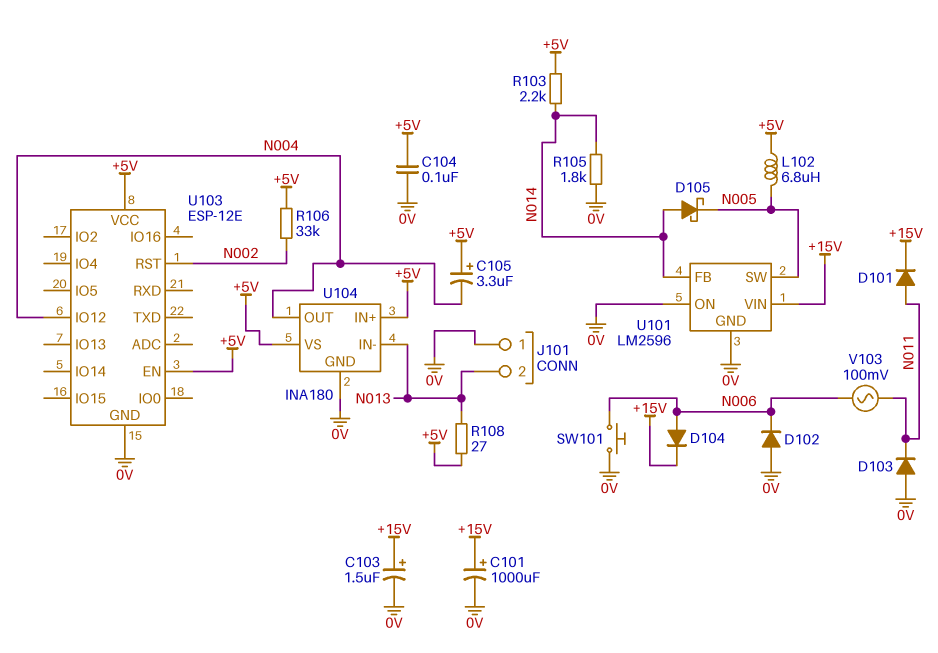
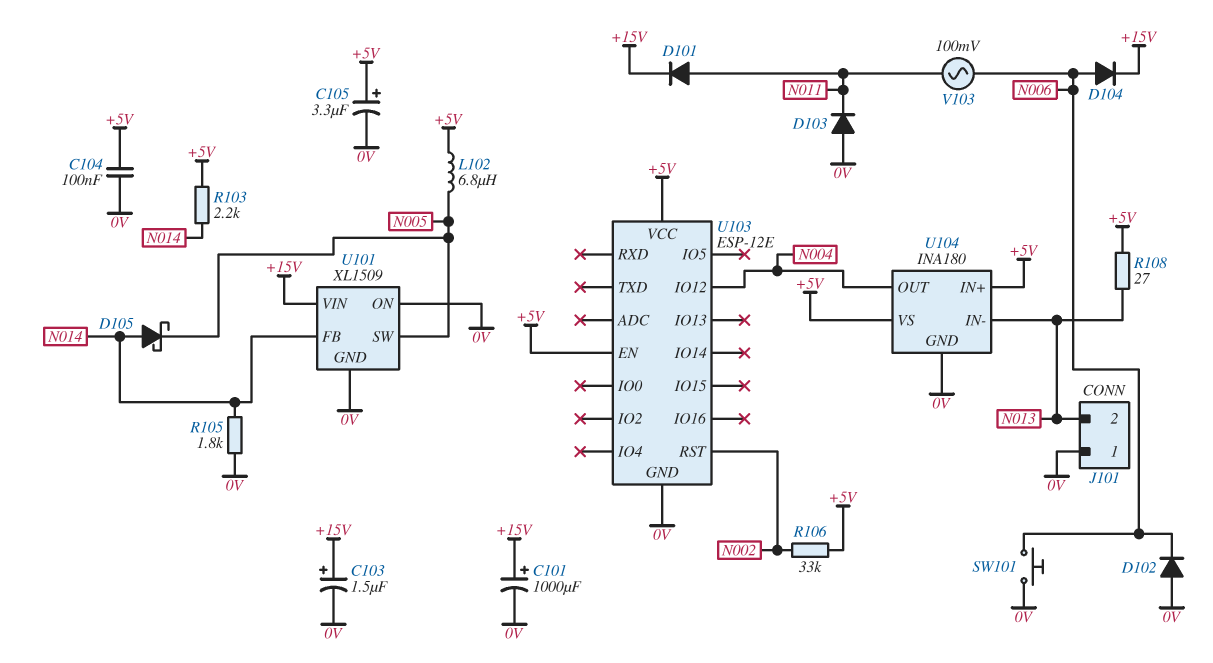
C105: 3.3uF (plus +5V, minus N004) -> 3.3uF (plus +5V, minus 0V)
U101: LM2596 -> XL1509

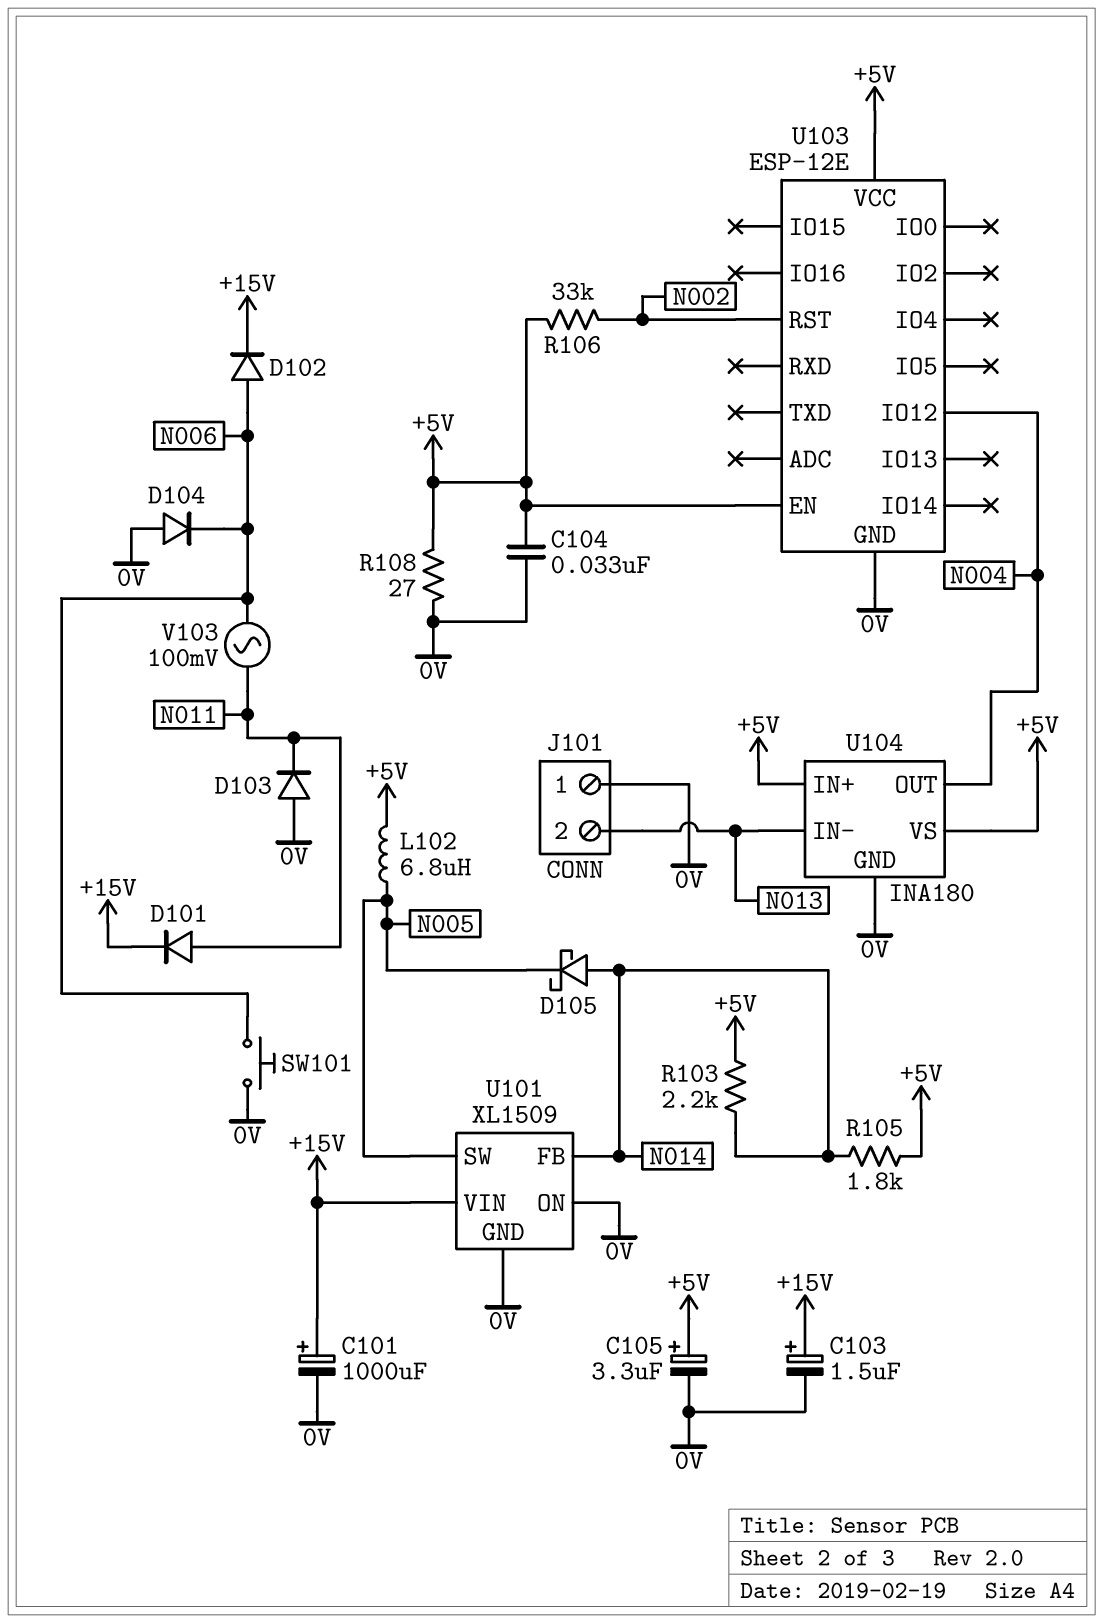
C104: 100nF (+5V, 0V) -> 33nF (+5V, 0V)
D102: diode (A 0V, K N006) -> diode (A N006, K +15V)
D104: diode (A N006, K +15V) -> diode (A 0V, K N006)
R105: 1.8k (0V, N014) -> 1.8k (+5V, N014)
R108: 27 (+5V, N013) -> 27 (+5V, 0V)

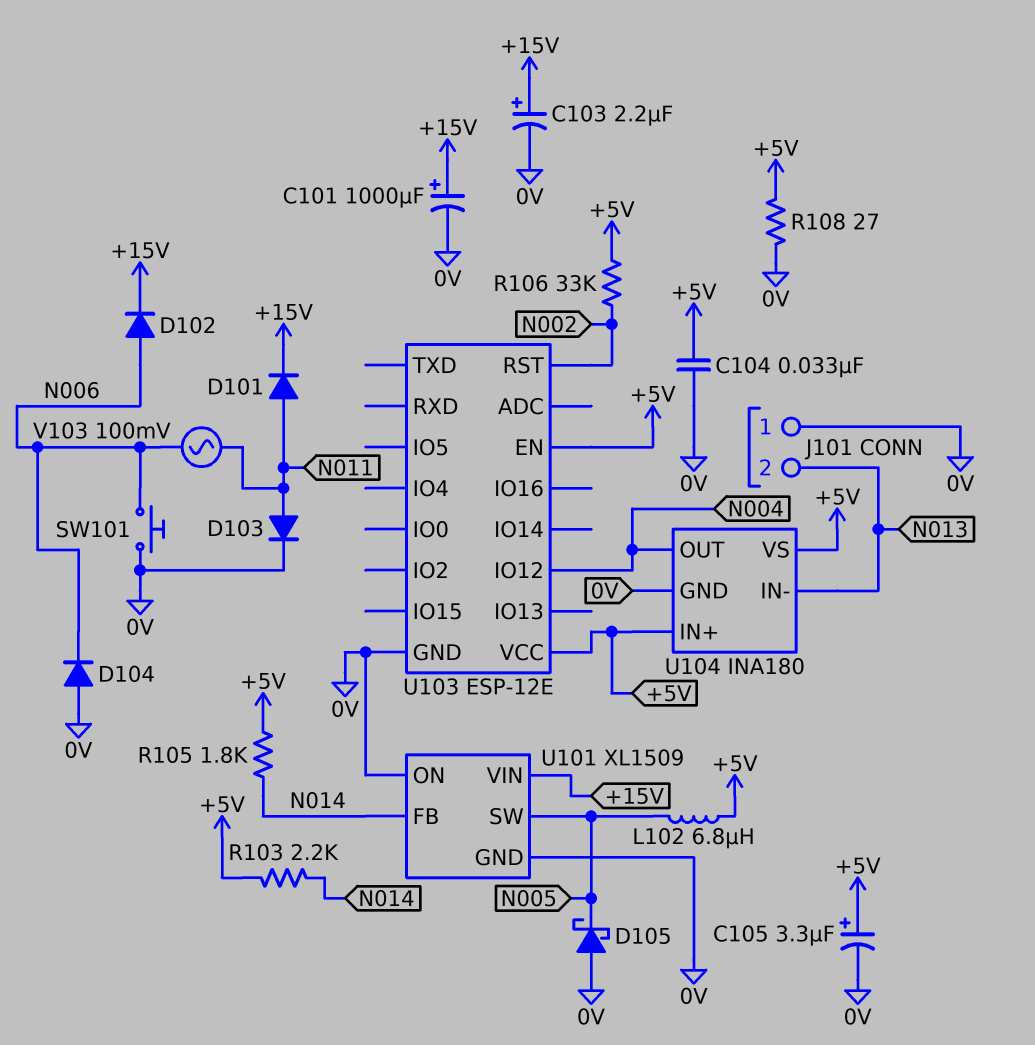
C103: 1.5uF (plus +15V, minus 0V) -> 2.2uF (plus +15V, minus 0V)
D103: diode (A 0V, K N011) -> diode (A N011, K 0V)
D105: schottky (A N014, K N005) -> schottky (A 0V, K N005)

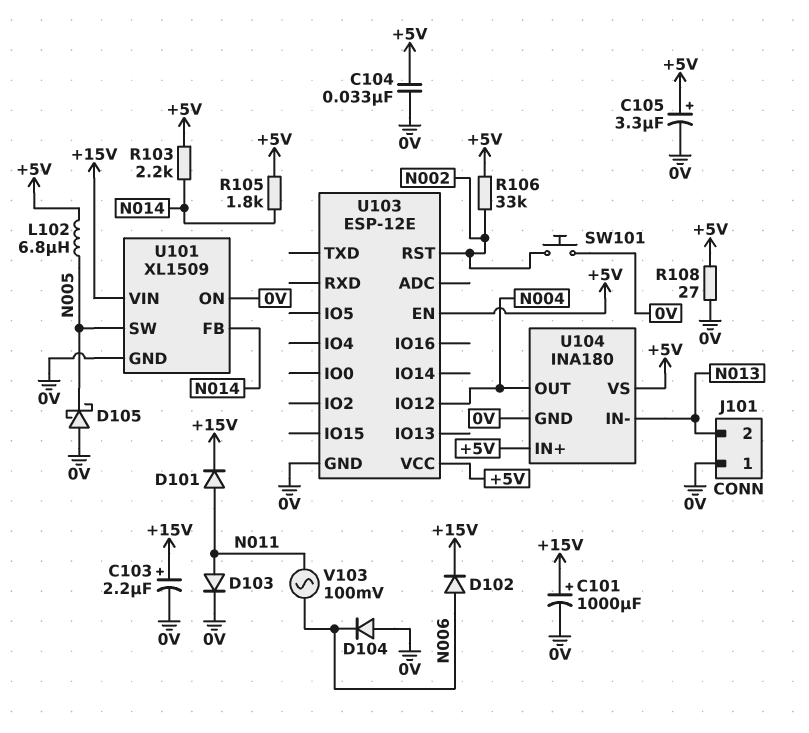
SW101: button (0V, N006) -> button (0V, N002)

